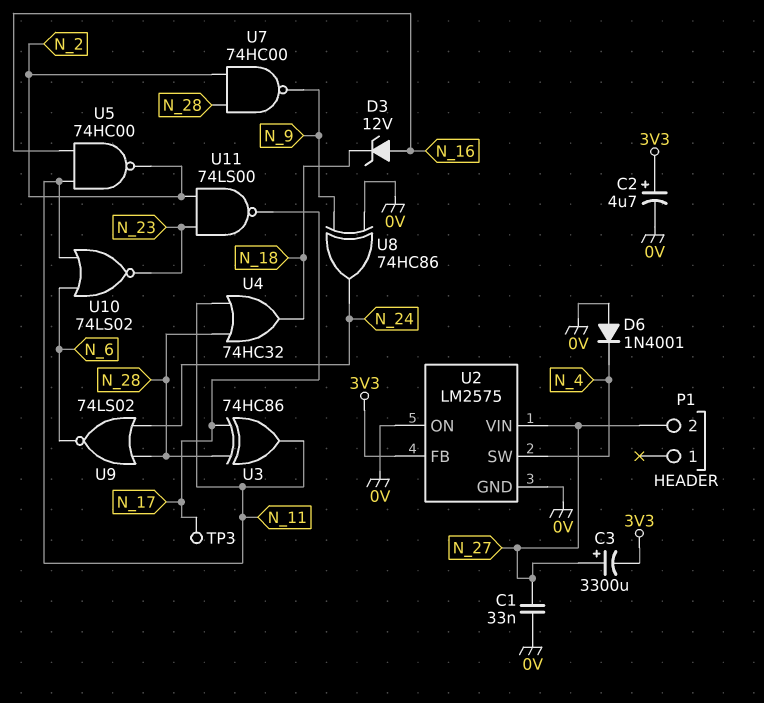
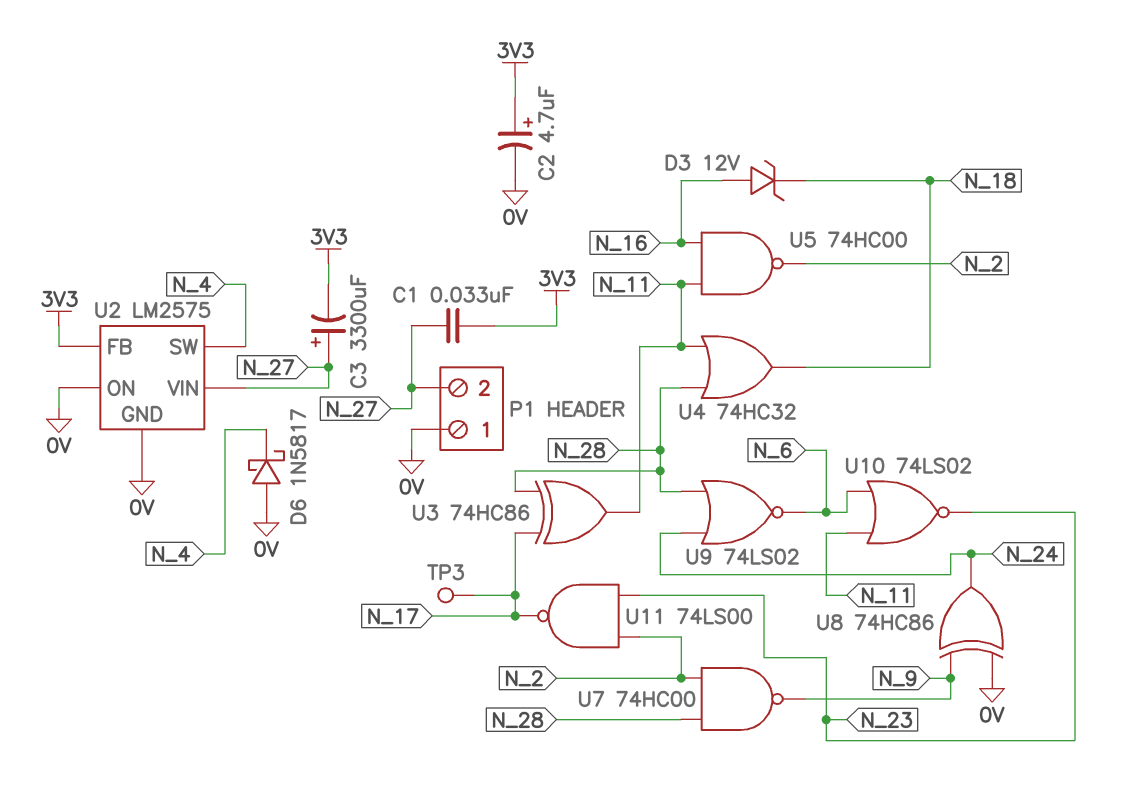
C1: 33nF (0V, N_27) -> 33nF (3V3, N_27)
D6: diode 1N4001 (A 0V, K N_4) -> schottky 1N5817 (A 0V, K N_4)
P1 pin 1: none -> 0V

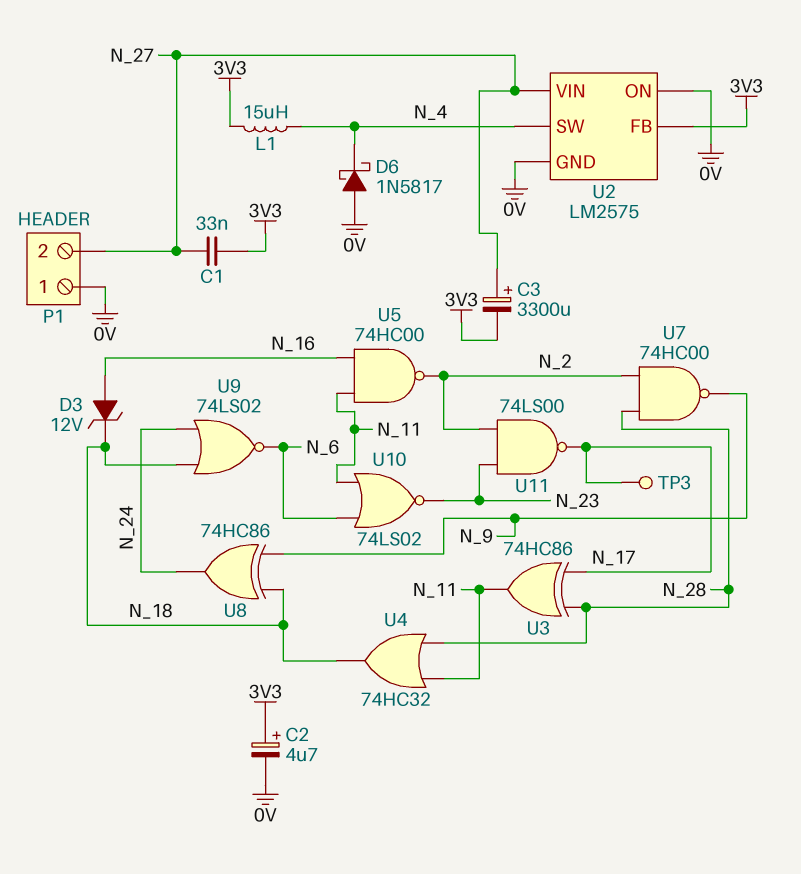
L1: none -> 15uH (3V3, N_4)
U8: XOR 74HC86 (in 0V, in N_9, out N_24) -> XOR 74HC86 (in N_9, in N_18, out N_24)
U9: NOR 74LS02 (in N_24, in N_28, out N_6) -> NOR 74LS02 (in N_18, in N_24, out N_6)

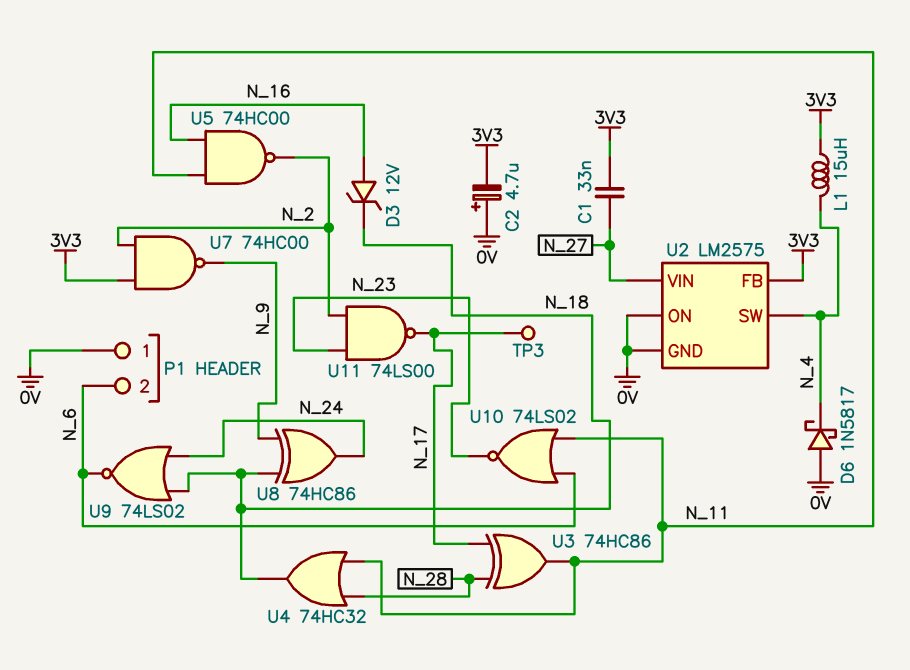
C2: 4.7uF (plus 3V3, minus 0V) -> 4.7uF (plus 0V, minus 3V3)
C3: 3300uF (plus N_27, minus 3V3) -> none
P1 pin 2: N_27 -> N_6
U7: NAND 74HC00 (in N_2, in N_28, out N_9) -> NAND 74HC00 (in 3V3, in N_2, out N_9)

